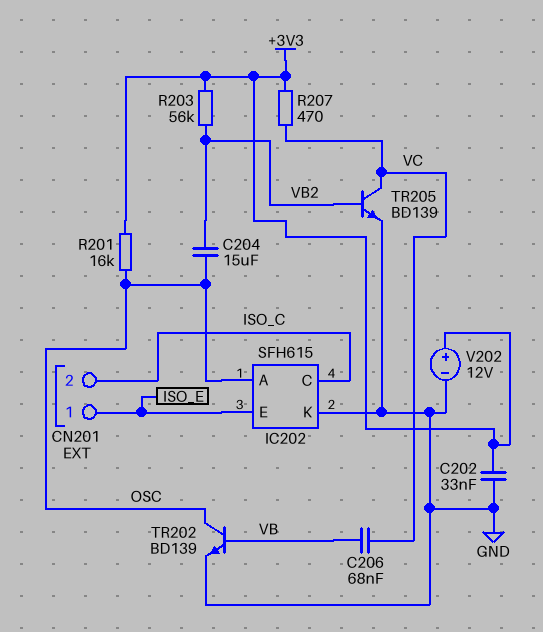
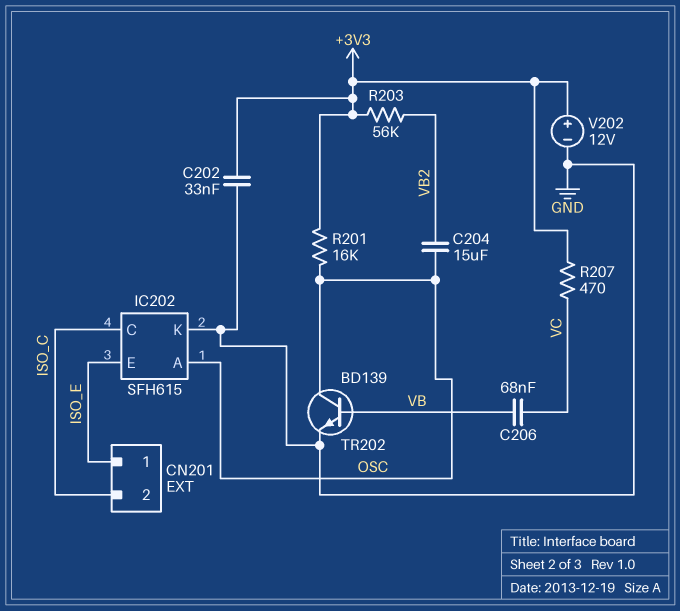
TR205: NPN BD139 (B VB2, C VC, E GND) -> none

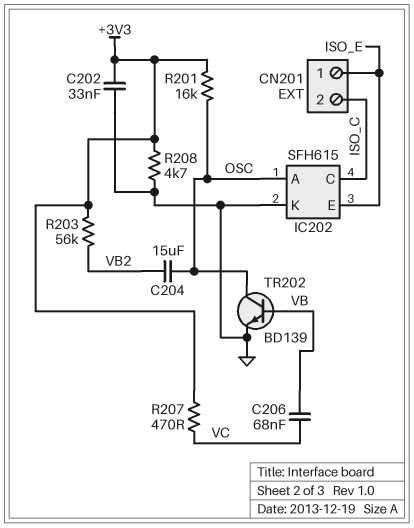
R208: none -> 4.7k (+3V3, GND)
V202: 12V (plus +3V3, minus GND) -> none

